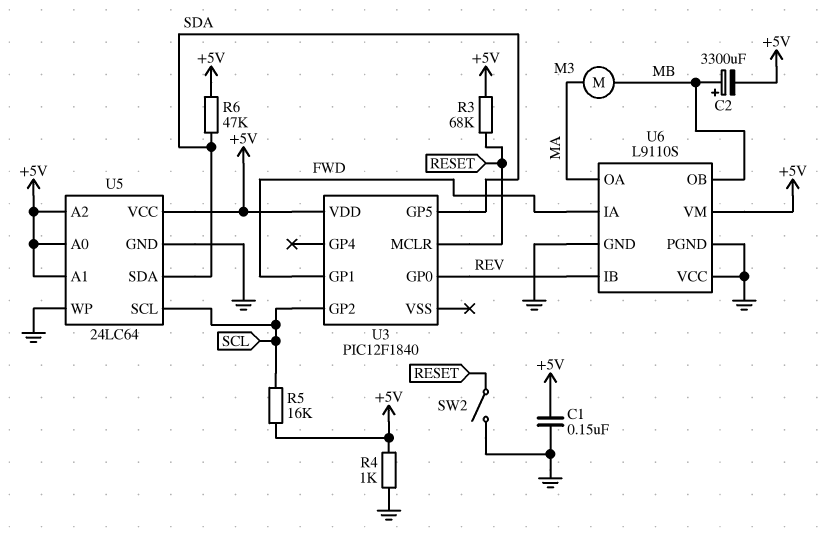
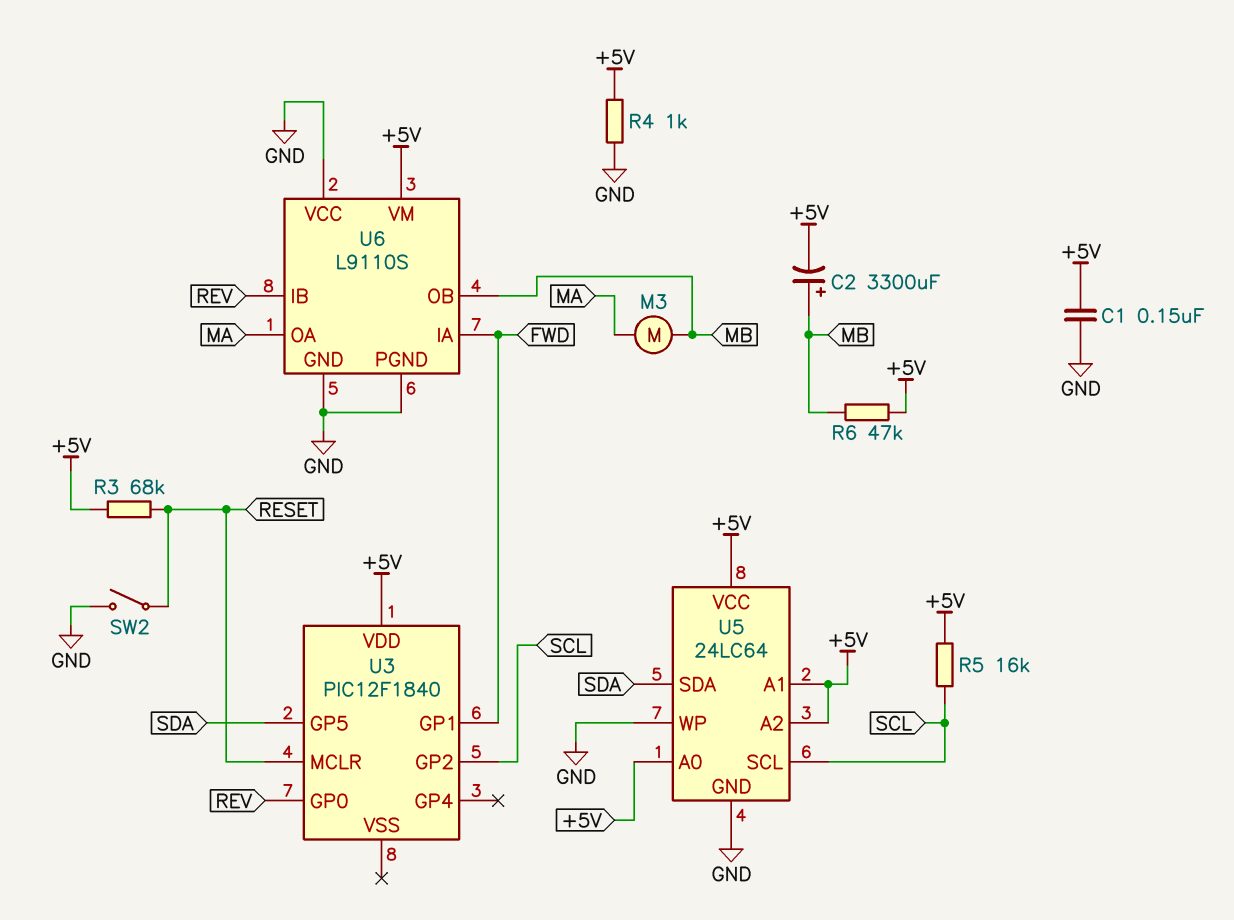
R6: 47k (+5V, SDA) -> 47k (+5V, MB)

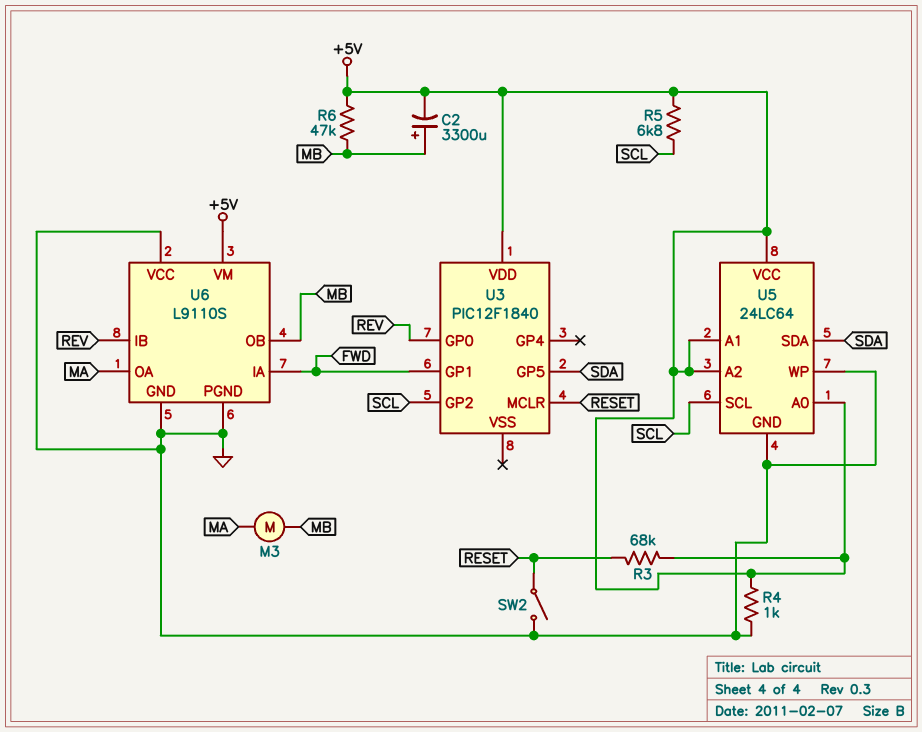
C1: 150nF (+5V, GND) -> none
R5: 16k (+5V, SCL) -> 6.8k (+5V, SCL)

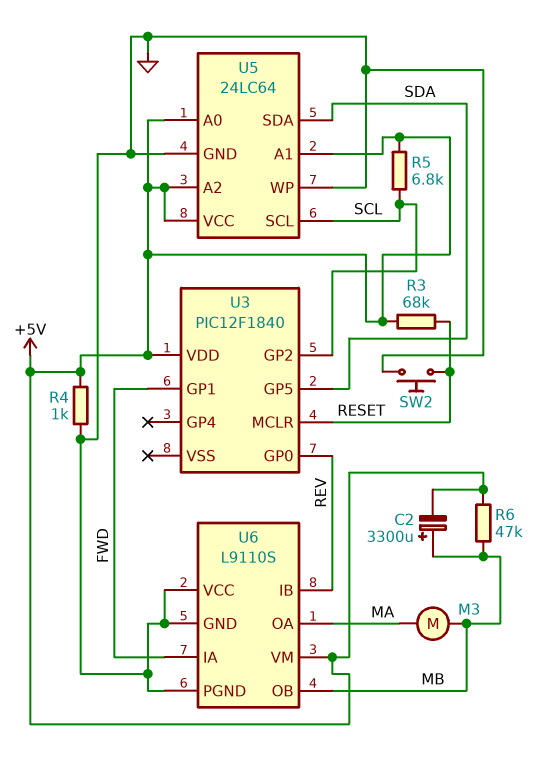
SW2: switch (GND, RESET) -> button (GND, RESET)

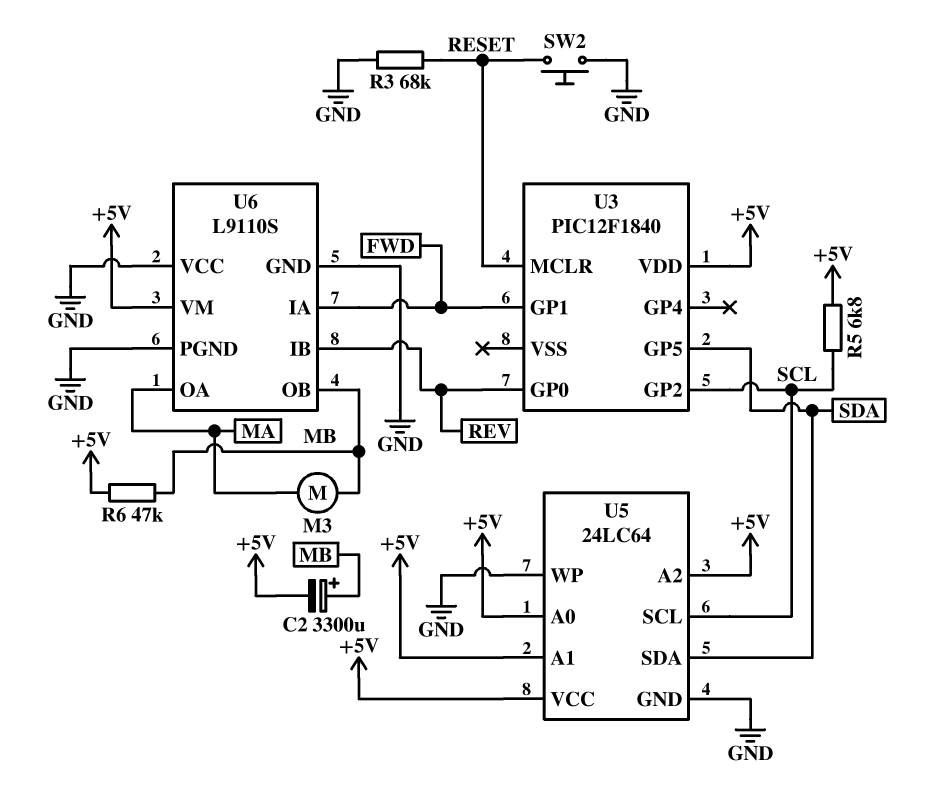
R3: 68k (+5V, RESET) -> 68k (GND, RESET)
R4: 1k (+5V, GND) -> none

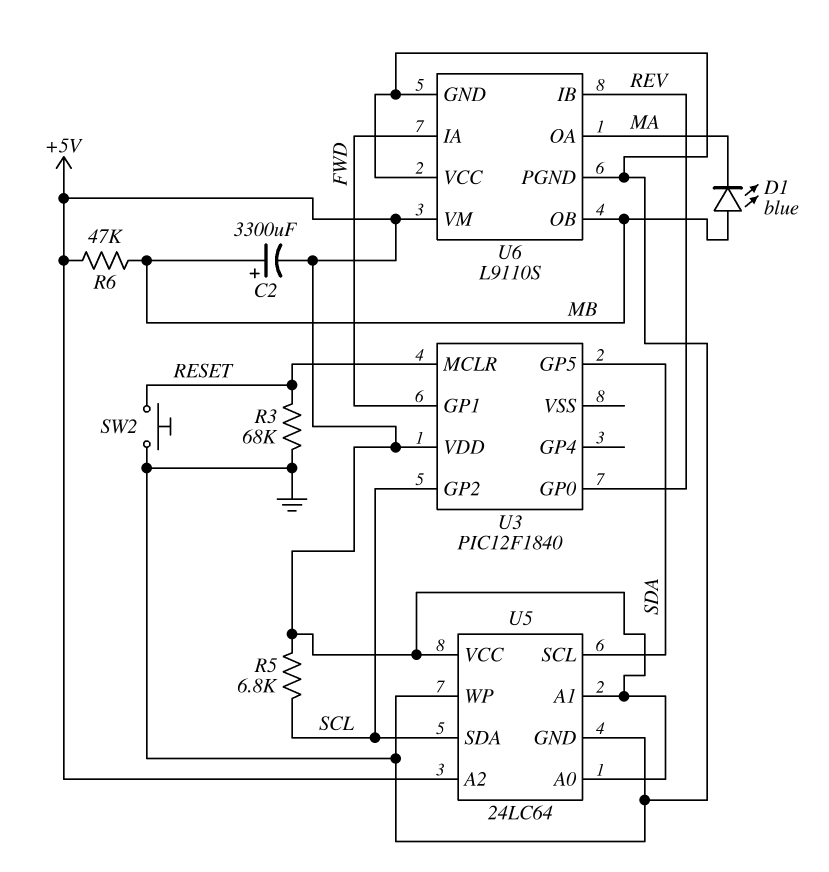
D1: none -> LED blue (A MB, K MA)
M3: motor (MA, MB) -> none
U5 pin SCL: SCL -> SDA
U5 pin SDA: SDA -> SCL

